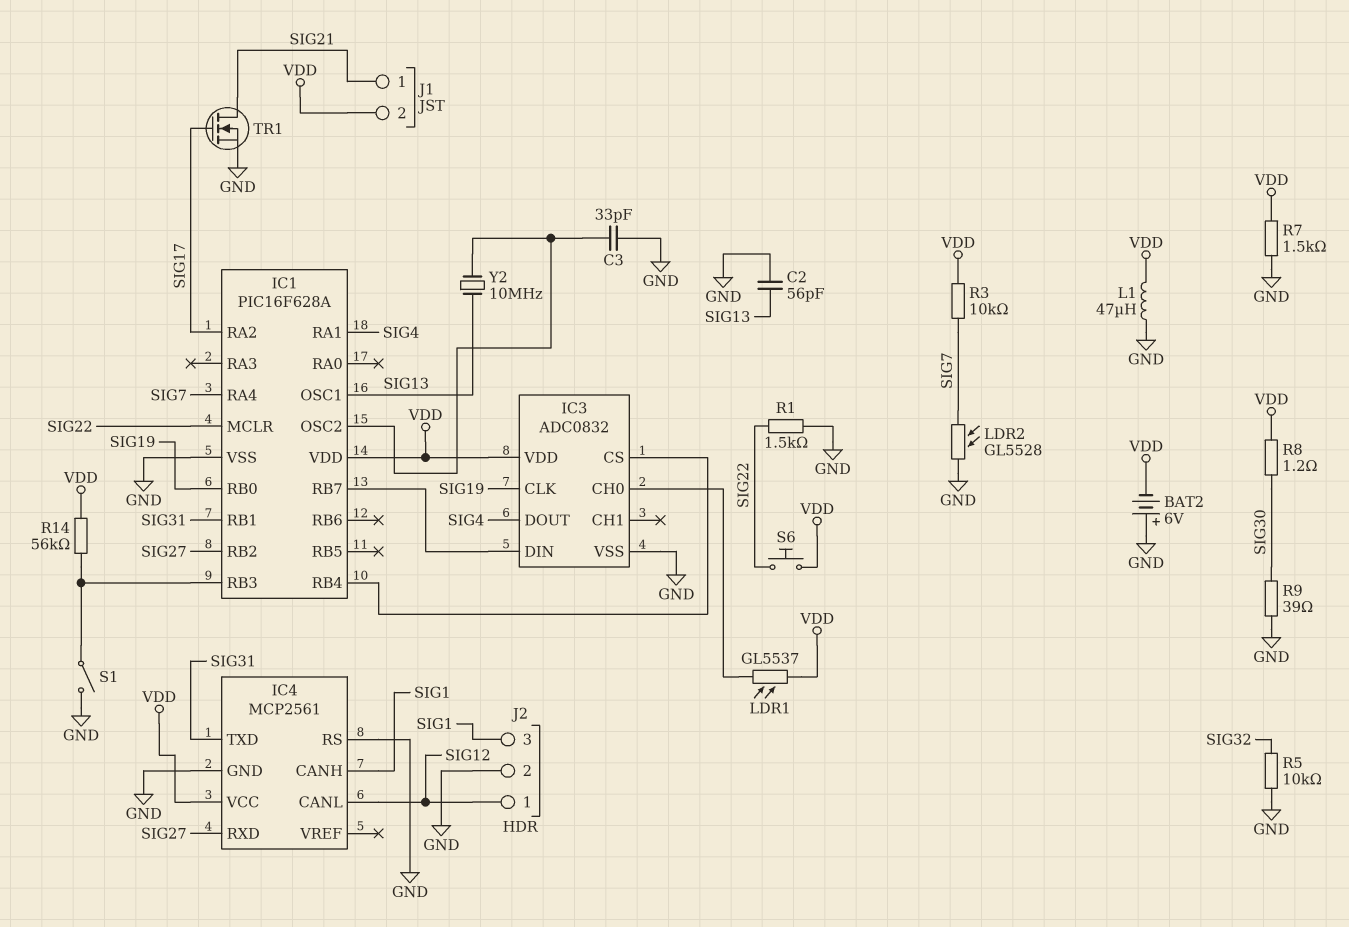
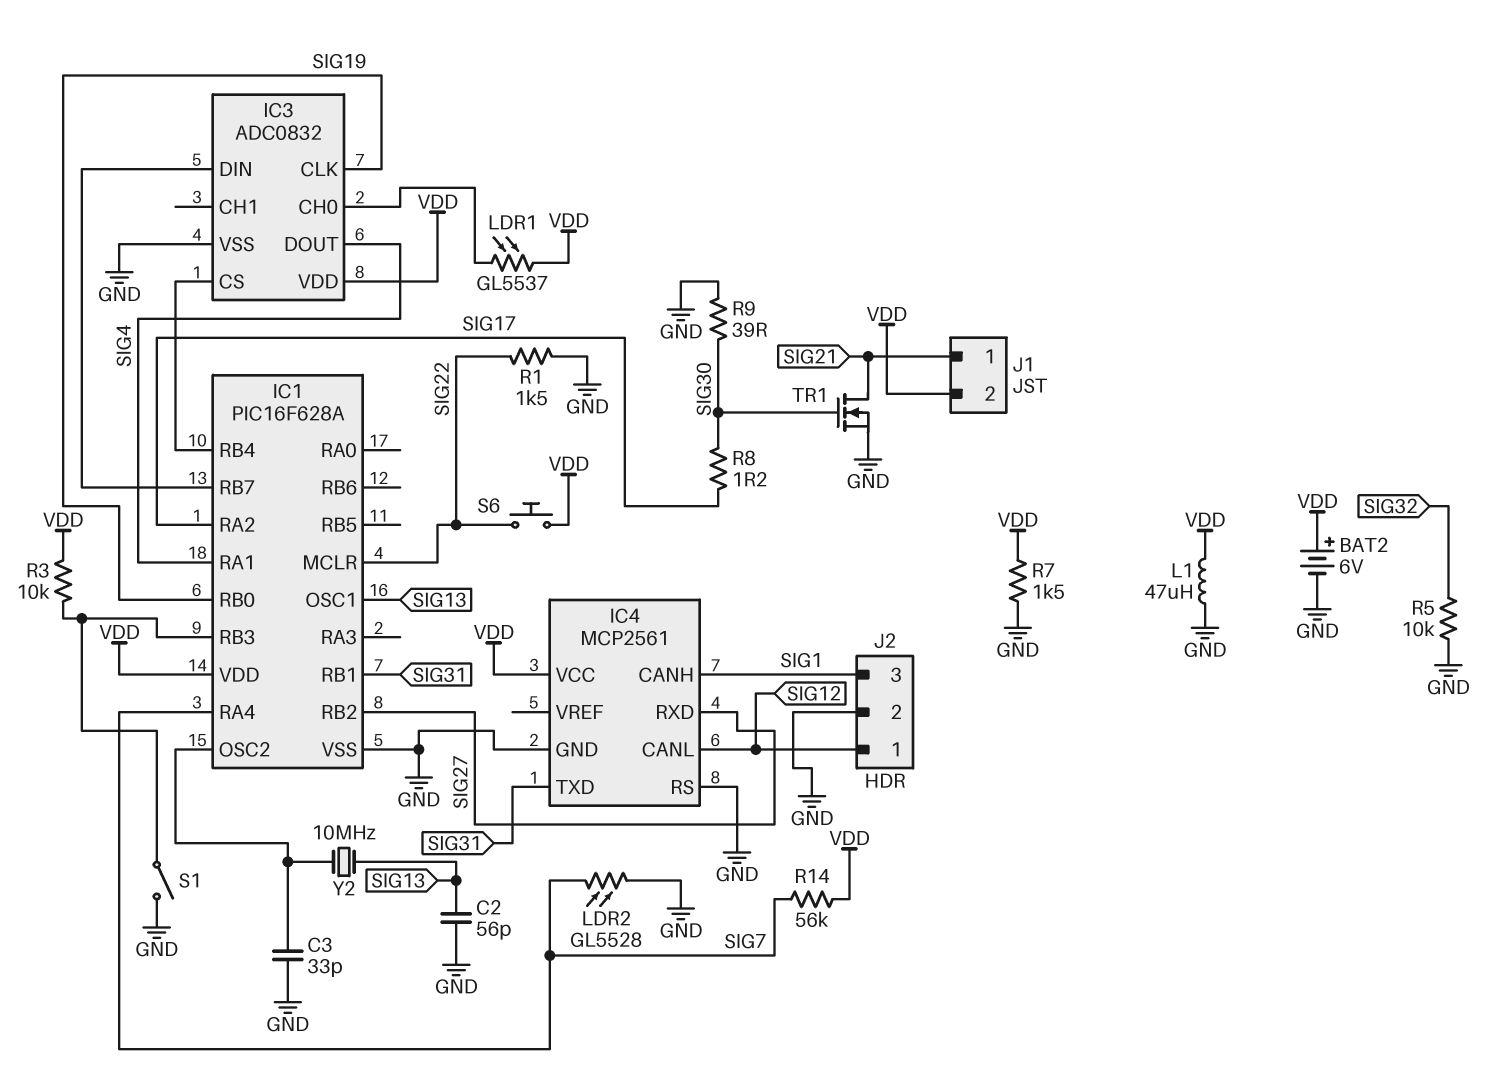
BAT2: 6V (plus GND, minus VDD) -> 6V (plus VDD, minus GND)
R3: 10k (SIG7, VDD) -> 10k (IC1/RB3, VDD)
R8: 1.2 (SIG30, VDD) -> 1.2 (SIG17, SIG30)
R14: 56k (IC1/RB3, VDD) -> 56k (SIG7, VDD)
TR1: NMOS (G SIG17, D SIG21, S GND) -> NMOS (G SIG30, D SIG21, S GND)

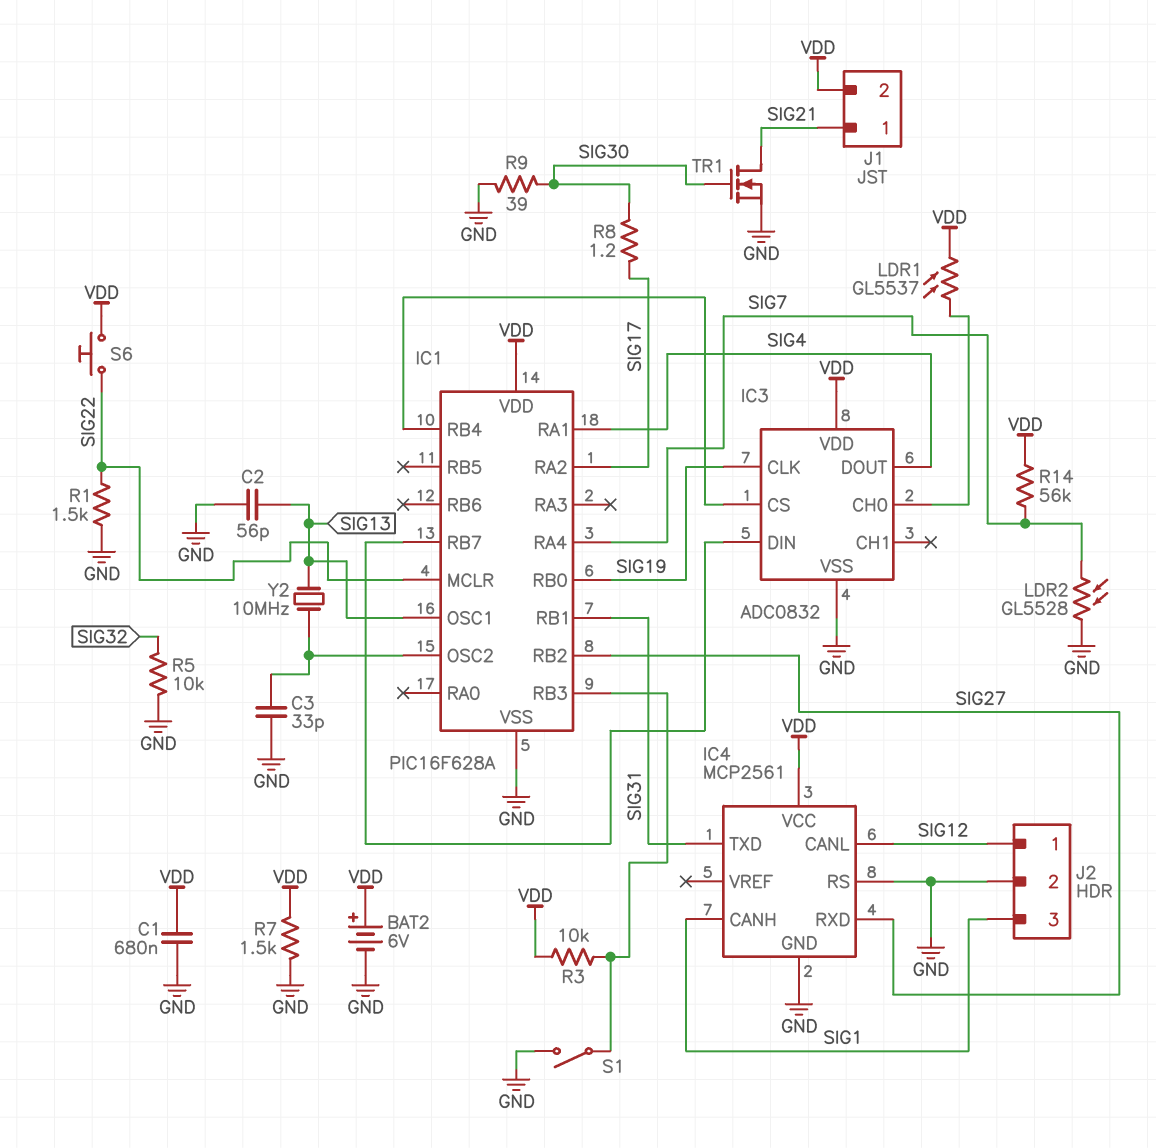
C1: none -> 680nF (GND, VDD)
L1: 47uH (GND, VDD) -> none

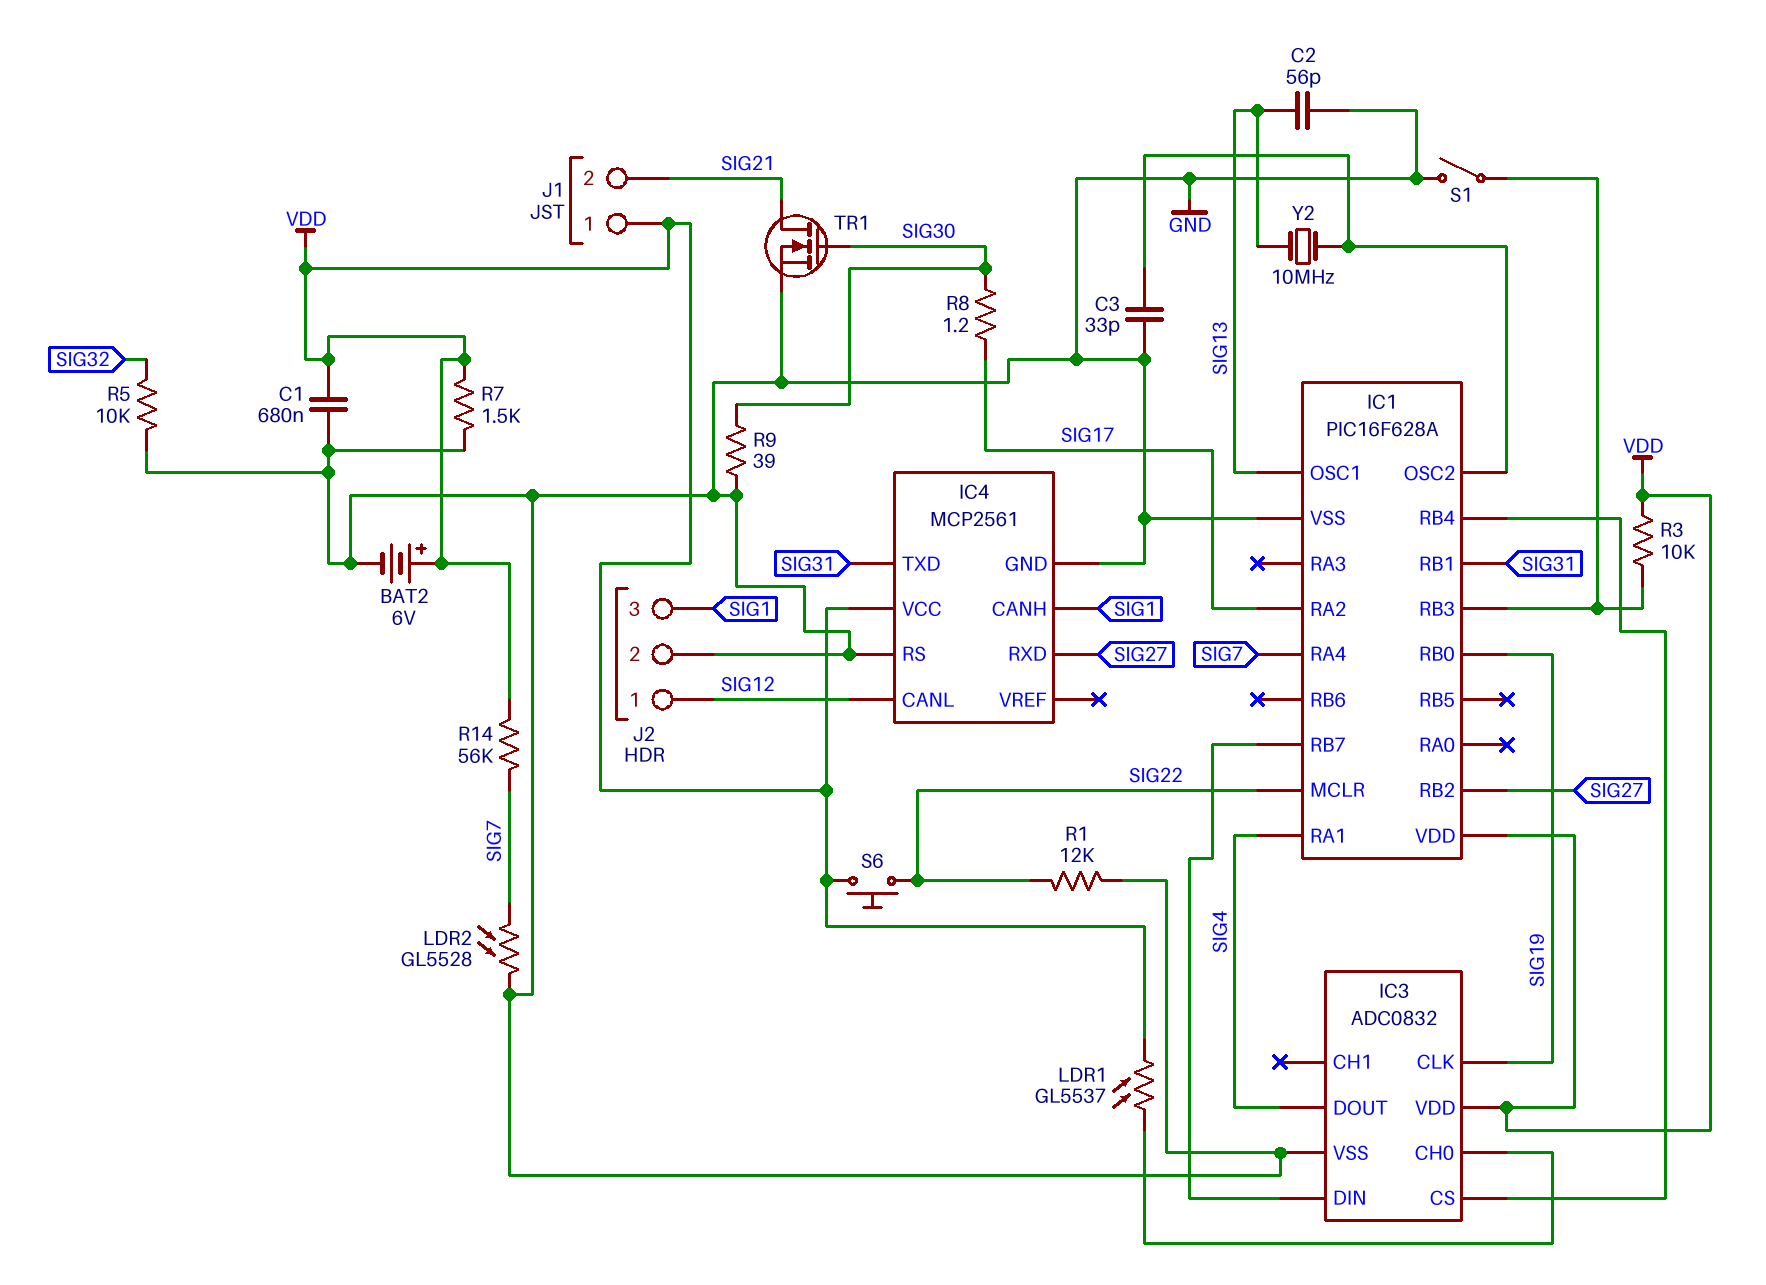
J1 pin 1: SIG21 -> VDD
J1 pin 2: VDD -> SIG21
R1: 1.5k (GND, SIG22) -> 12k (GND, SIG22)

